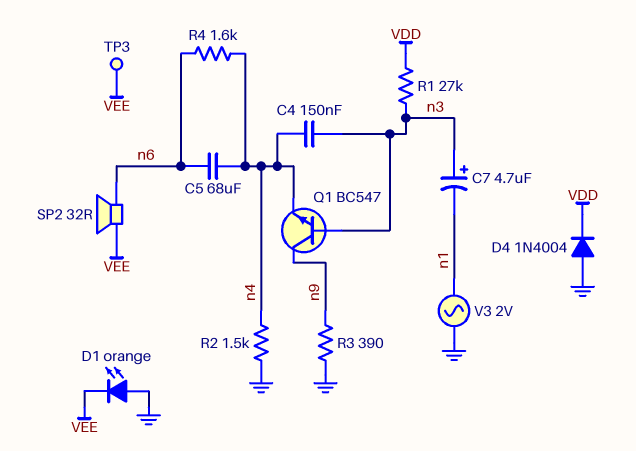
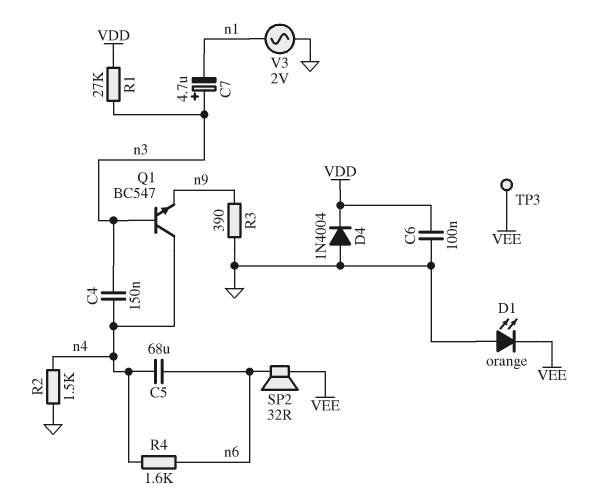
C6: none -> 100nF (GND, VDD)
Q1: NPN BC547 (B n3, C n9, E n4) -> NPN BC547 (B n3, C n4, E n9)

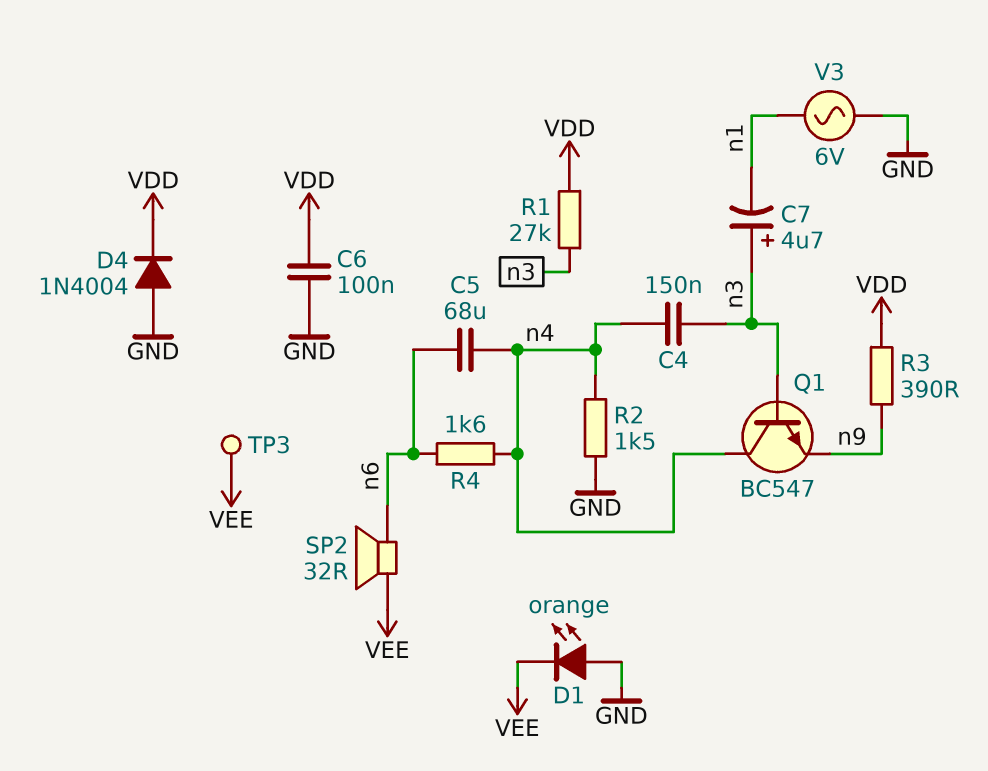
R3: 390 (GND, n9) -> 390 (VDD, n9)
V3: AC 2V (GND, n1) -> AC 6V (GND, n1)

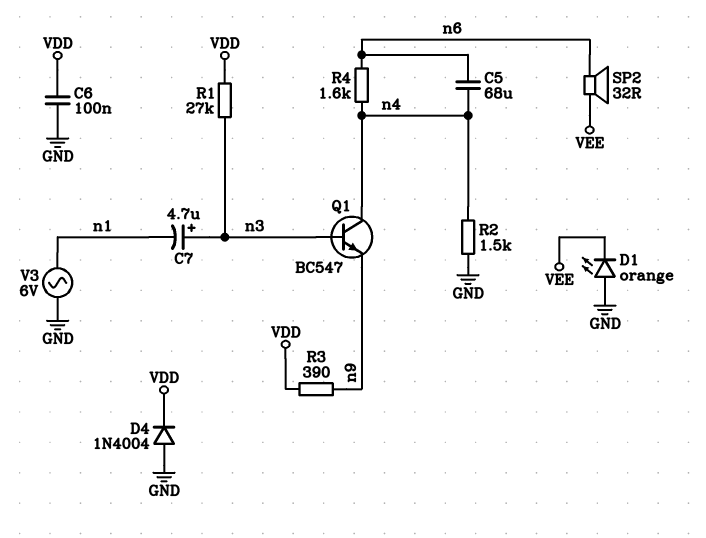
C4: 150nF (n3, n4) -> none
TP3: test point (VEE) -> none

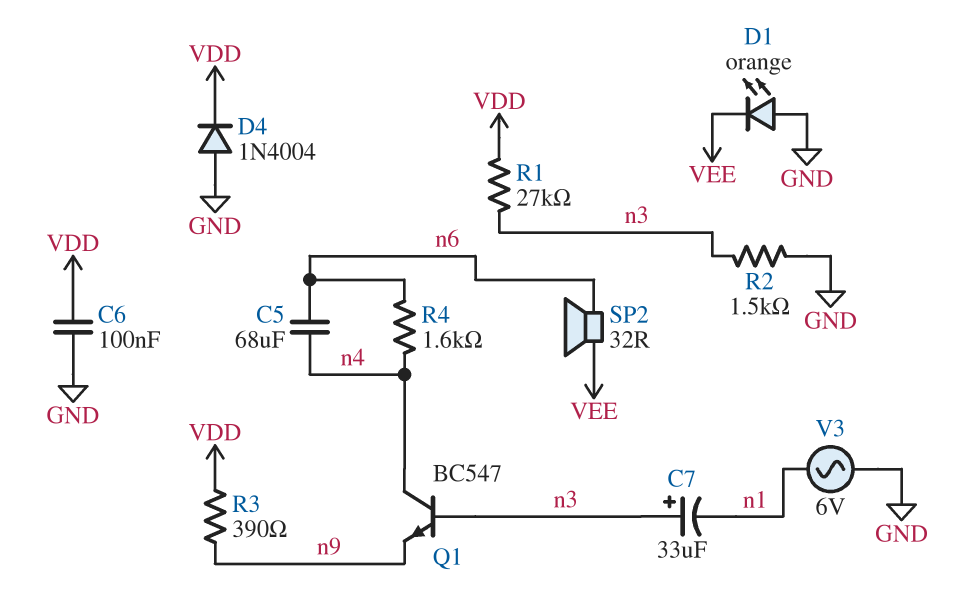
C7: 4.7uF (plus n3, minus n1) -> 33uF (plus n3, minus n1)
R2: 1.5k (GND, n4) -> 1.5k (GND, n3)

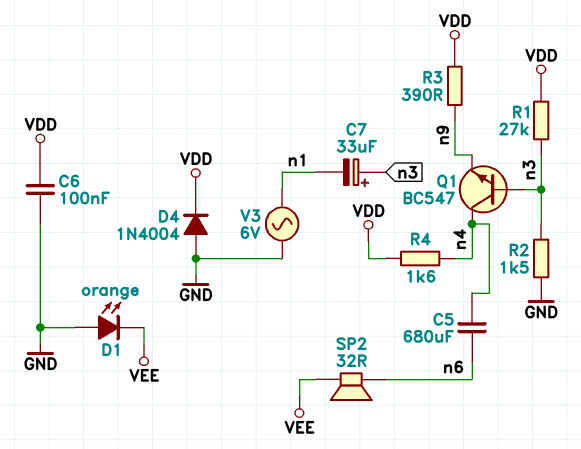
C5: 68uF (n4, n6) -> 680uF (n4, n6)
R4: 1.6k (n4, n6) -> 1.6k (VDD, n4)

